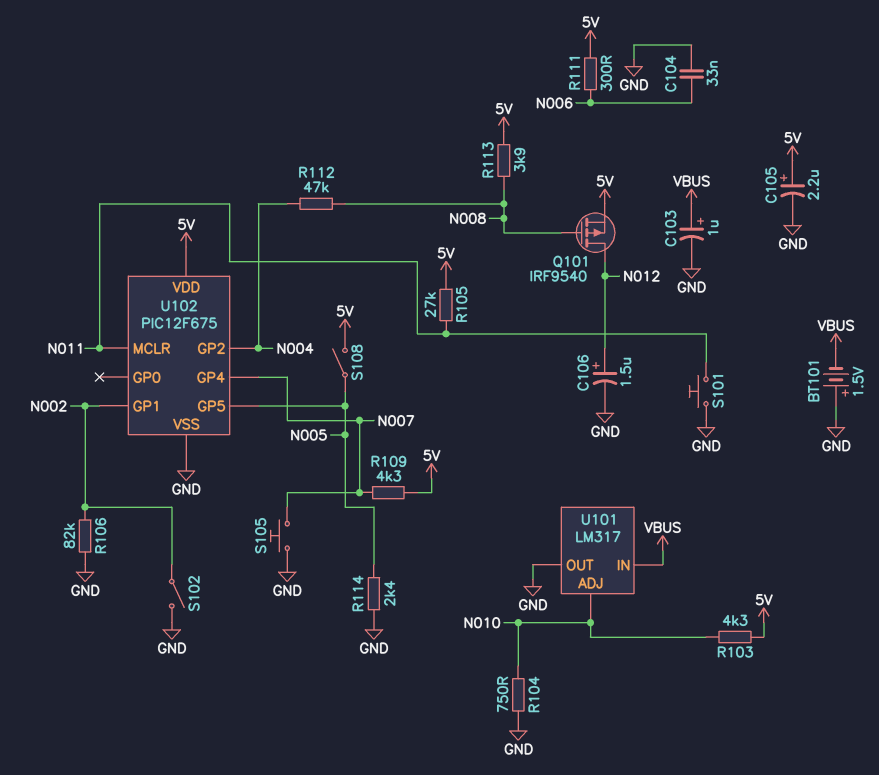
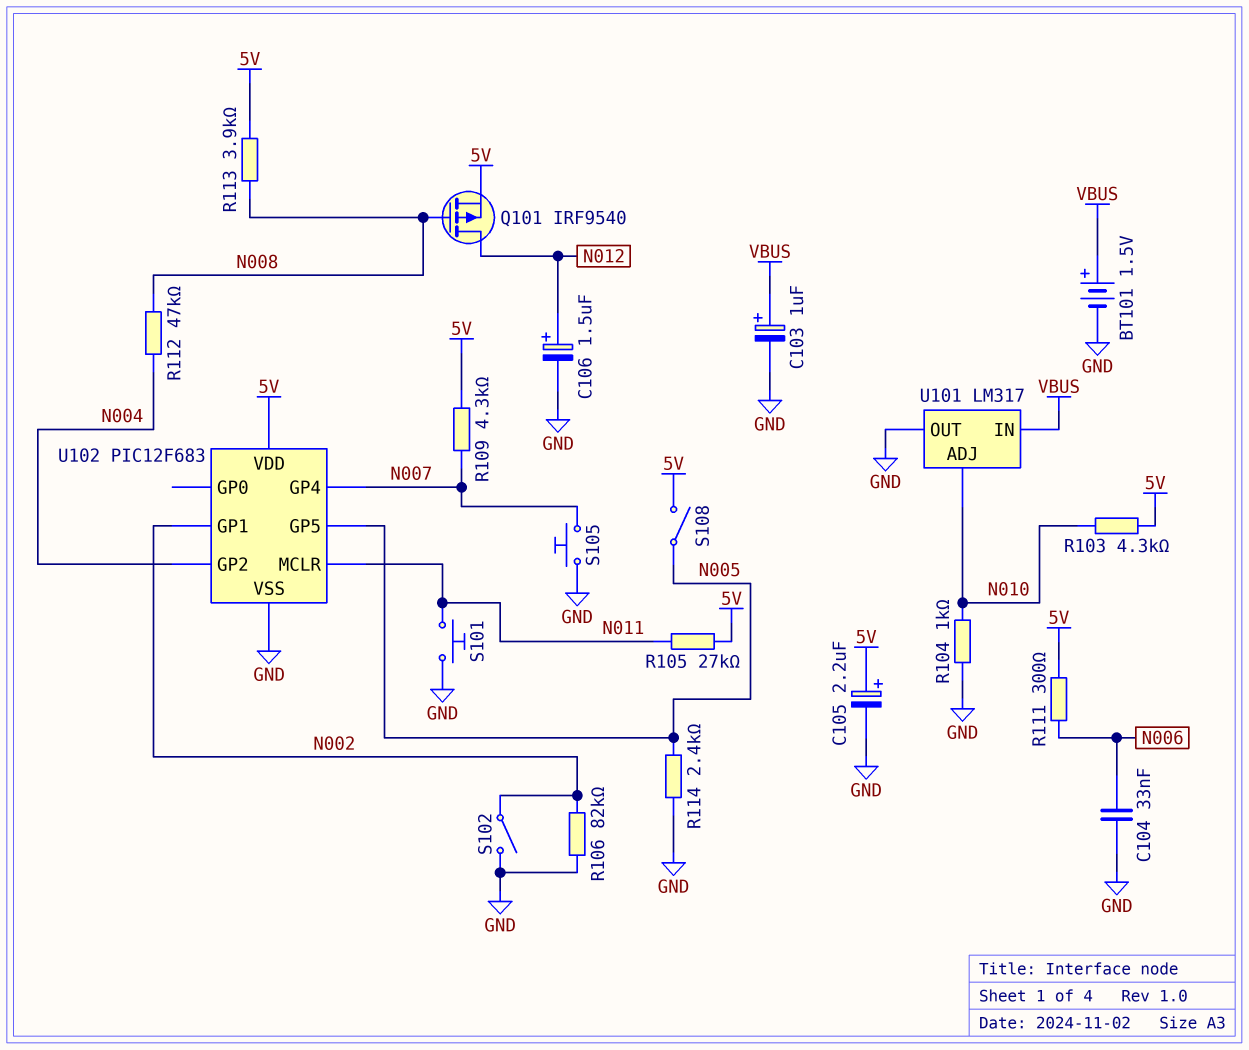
BT101: 1.5V (plus GND, minus VBUS) -> 1.5V (plus VBUS, minus GND)
R104: 750 (GND, N010) -> 1k (GND, N010)
U102: PIC12F675 -> PIC12F683

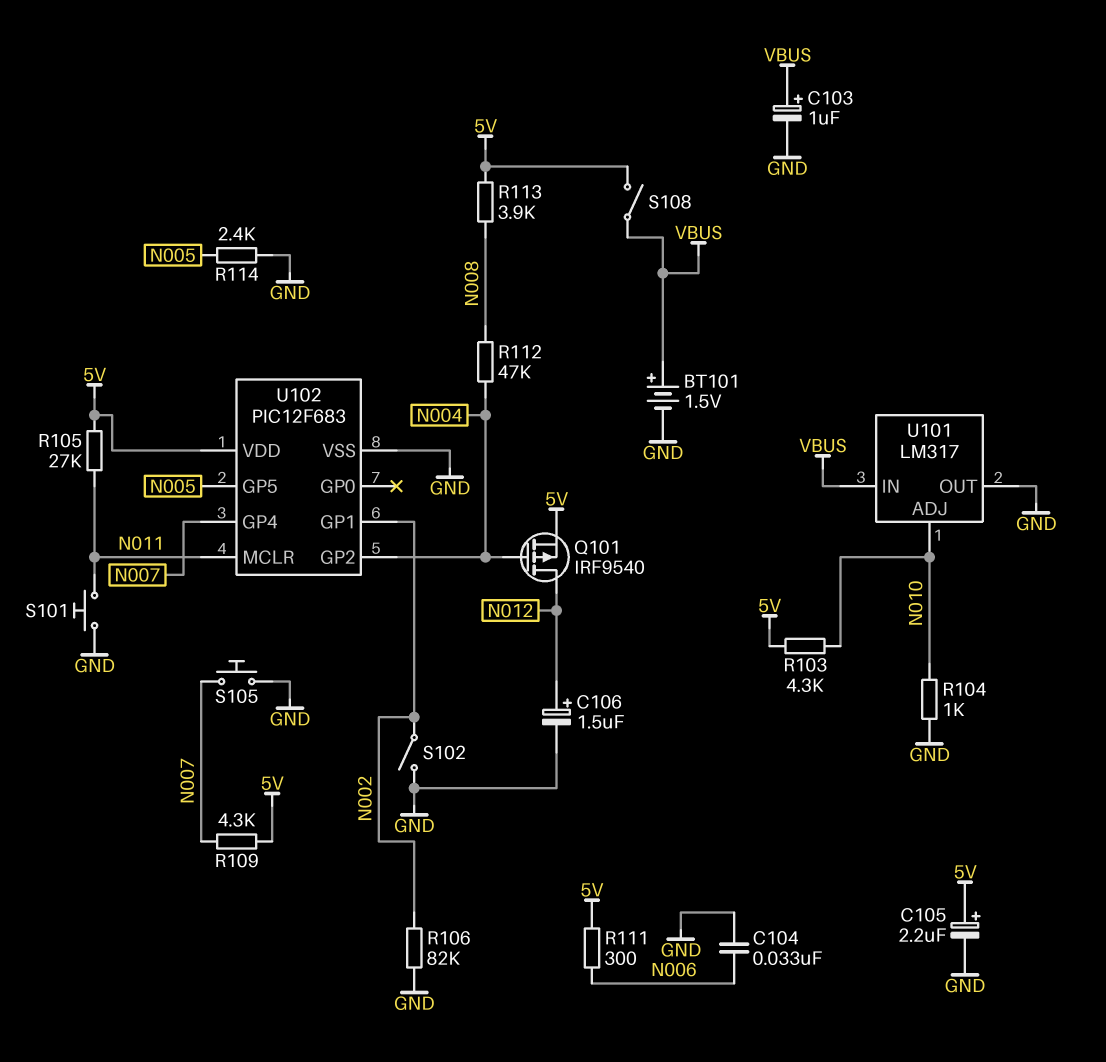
Q101: PMOS IRF9540 (G N008, D N012, S 5V) -> PMOS IRF9540 (G N004, D N012, S 5V)
S108: switch (5V, N005) -> switch (5V, VBUS)

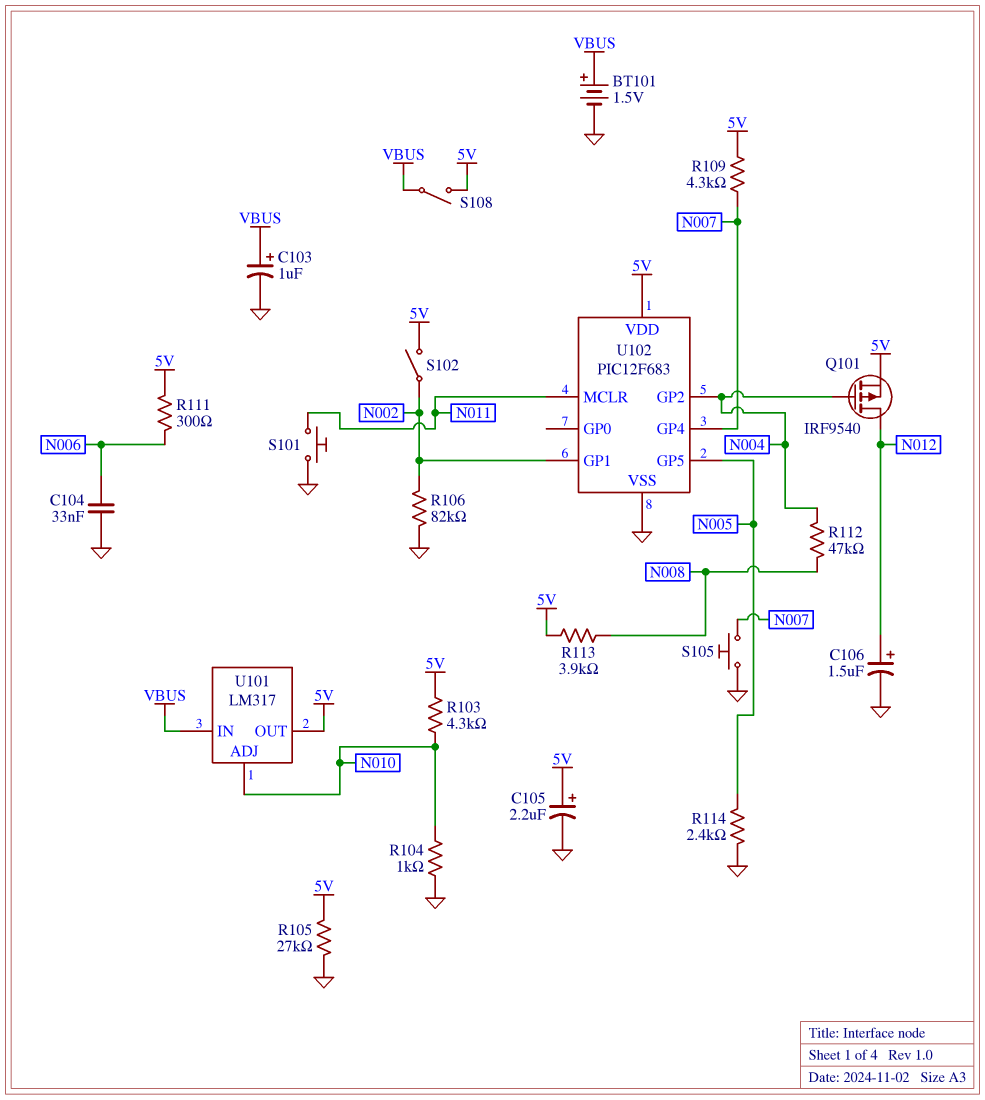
R105: 27k (5V, N011) -> 27k (5V, GND)
S102: switch (GND, N002) -> switch (5V, N002)
U101 pin OUT: GND -> 5V

